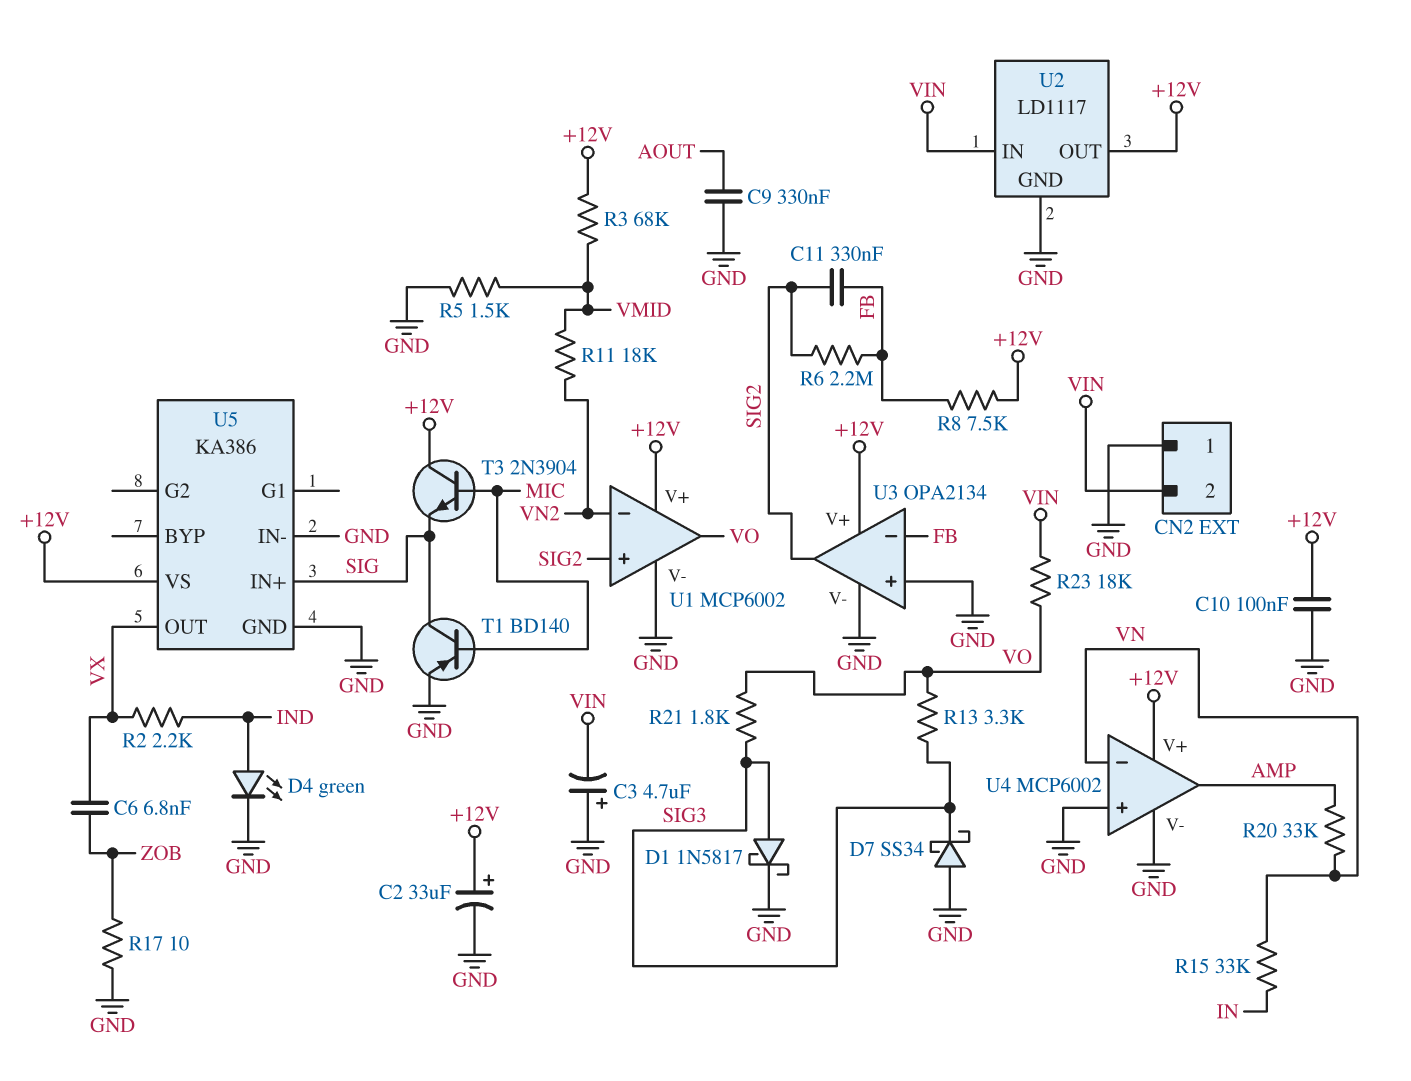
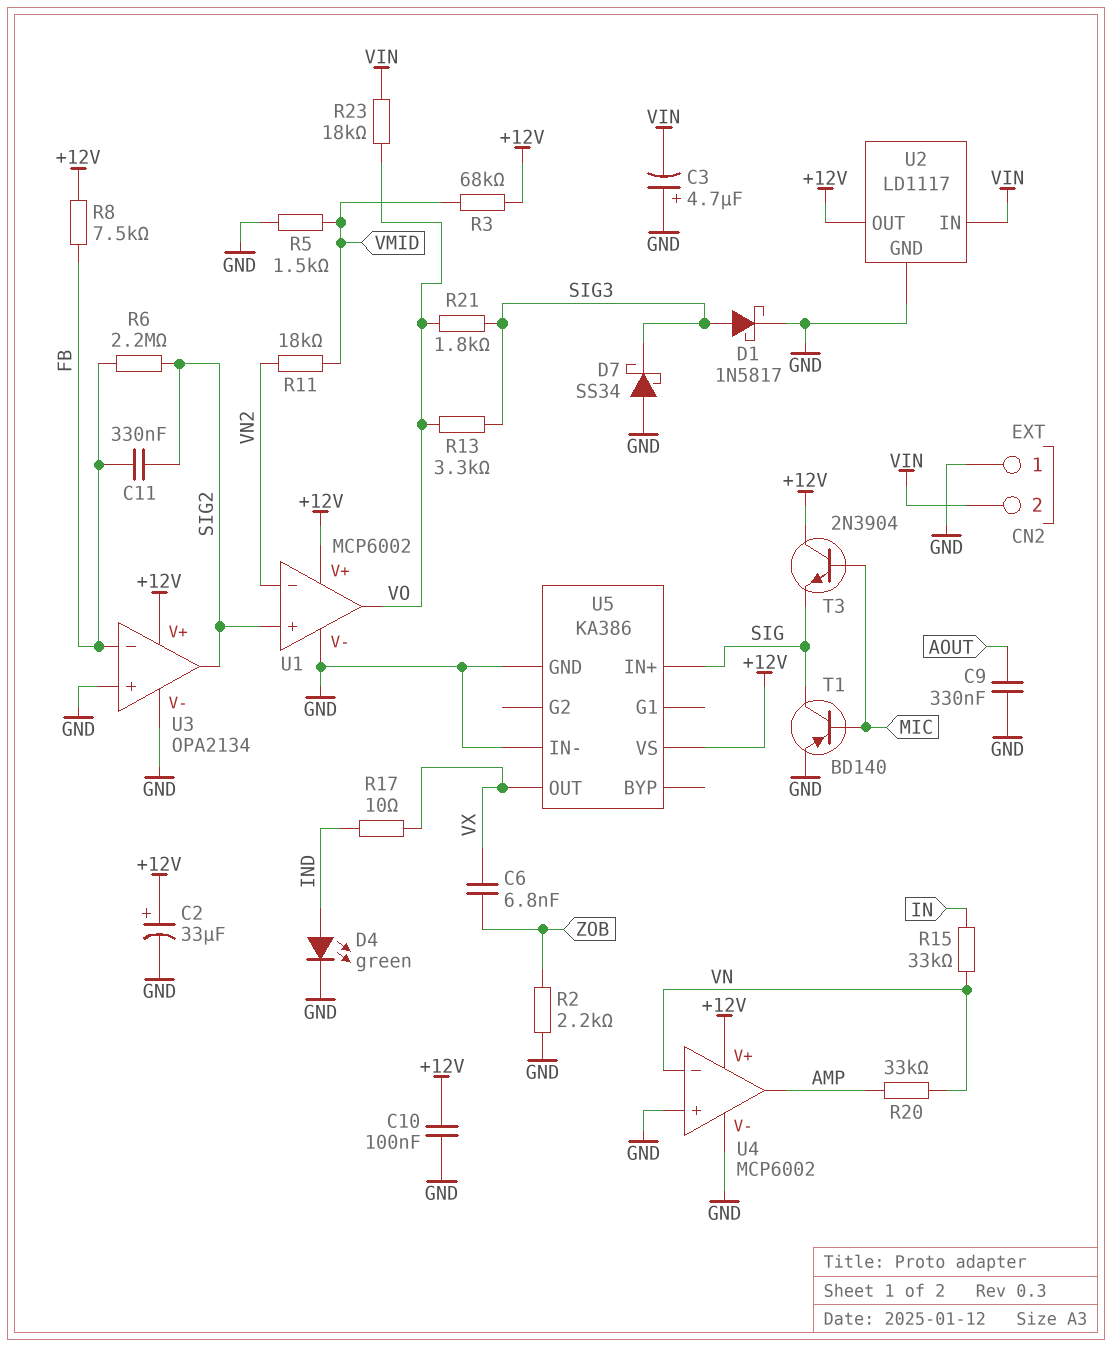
R2: 2.2k (IND, VX) -> 2.2k (GND, ZOB)
R17: 10 (GND, ZOB) -> 10 (IND, VX)

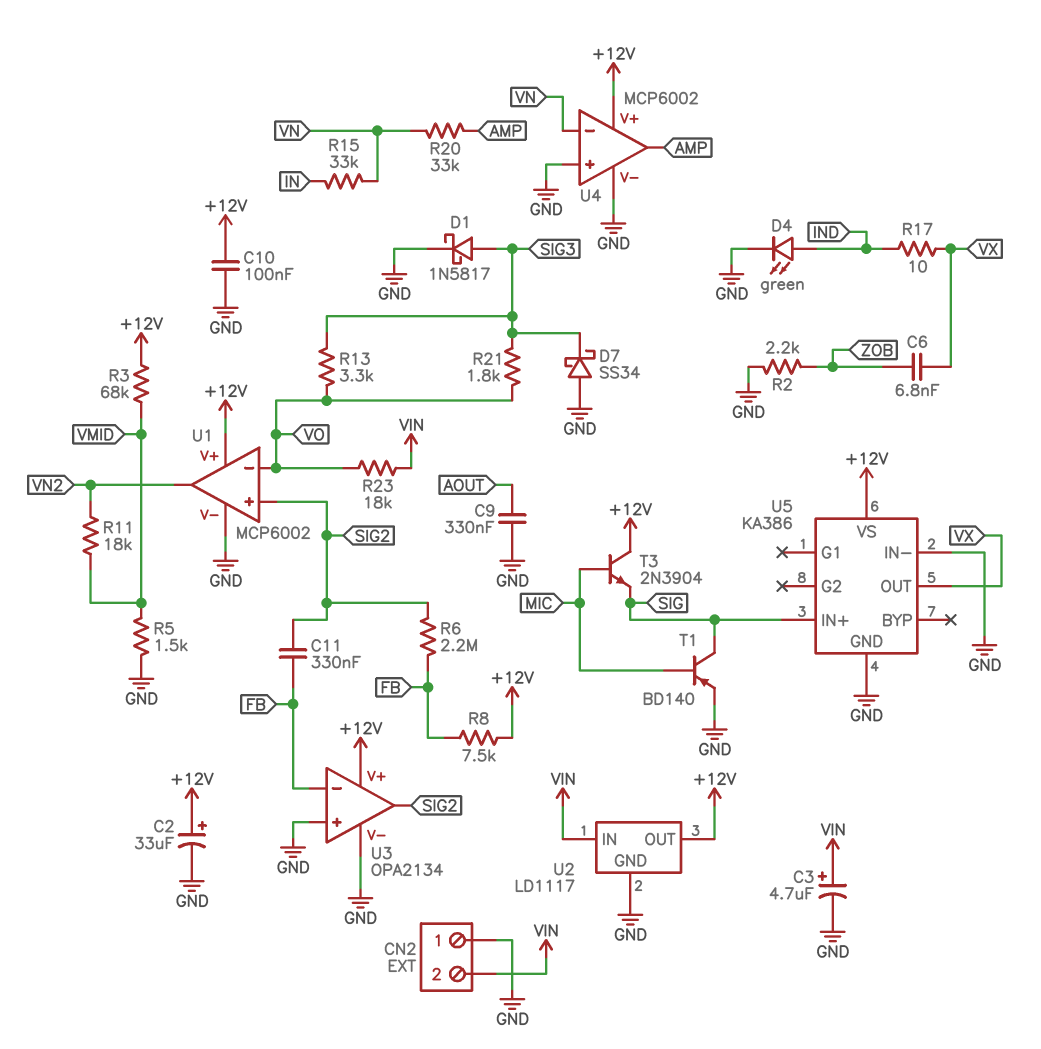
C3: 4.7uF (plus GND, minus VIN) -> 4.7uF (plus VIN, minus GND)
U1 pin in-: VN2 -> VO
U1 pin out: VO -> VN2

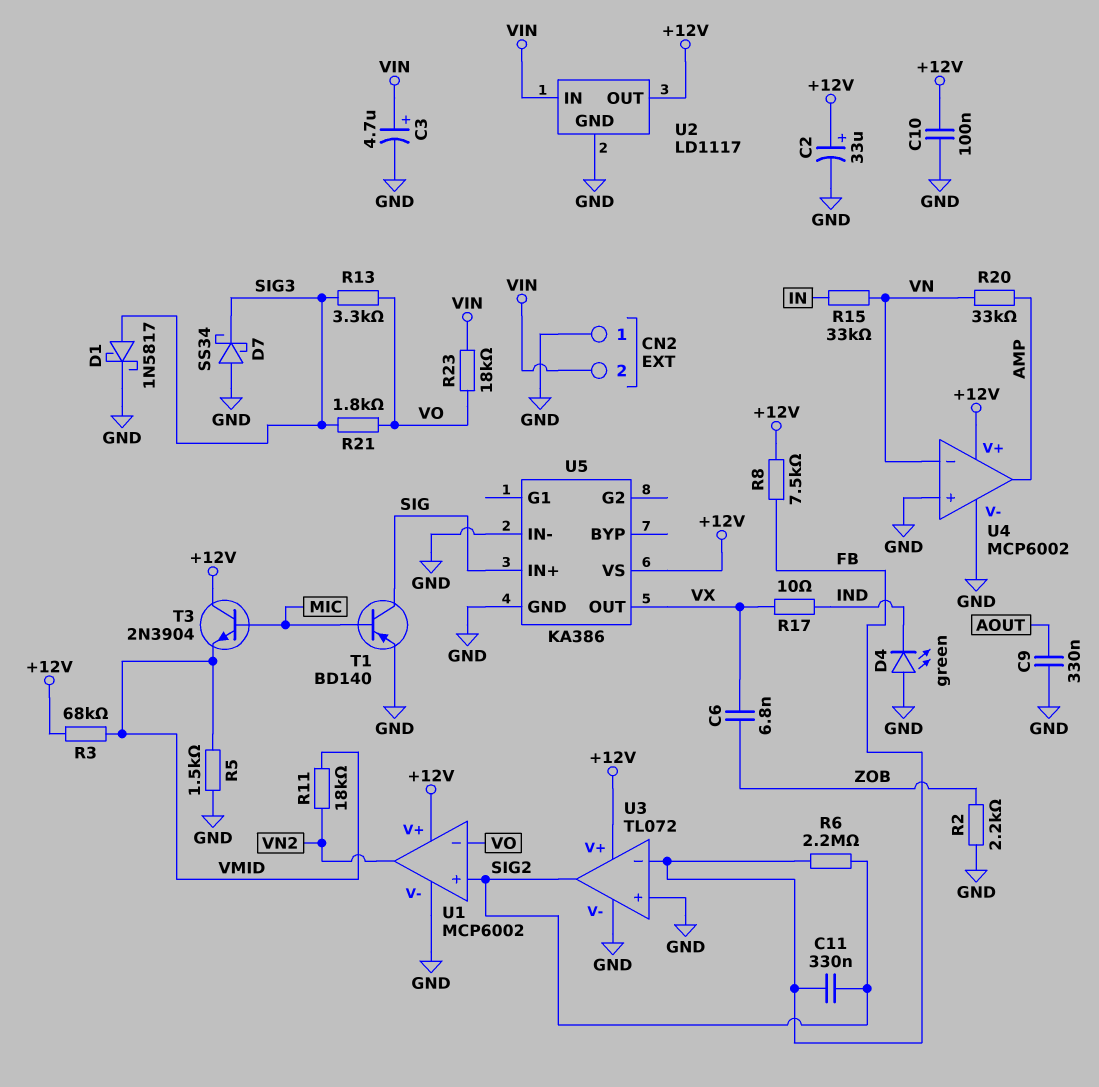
D4: LED green (A IND, K GND) -> LED green (A GND, K IND)
T3: NPN 2N3904 (B MIC, C +12V, E SIG) -> NPN 2N3904 (B MIC, C +12V, E VMID)
U3: OPA2134 -> TL072

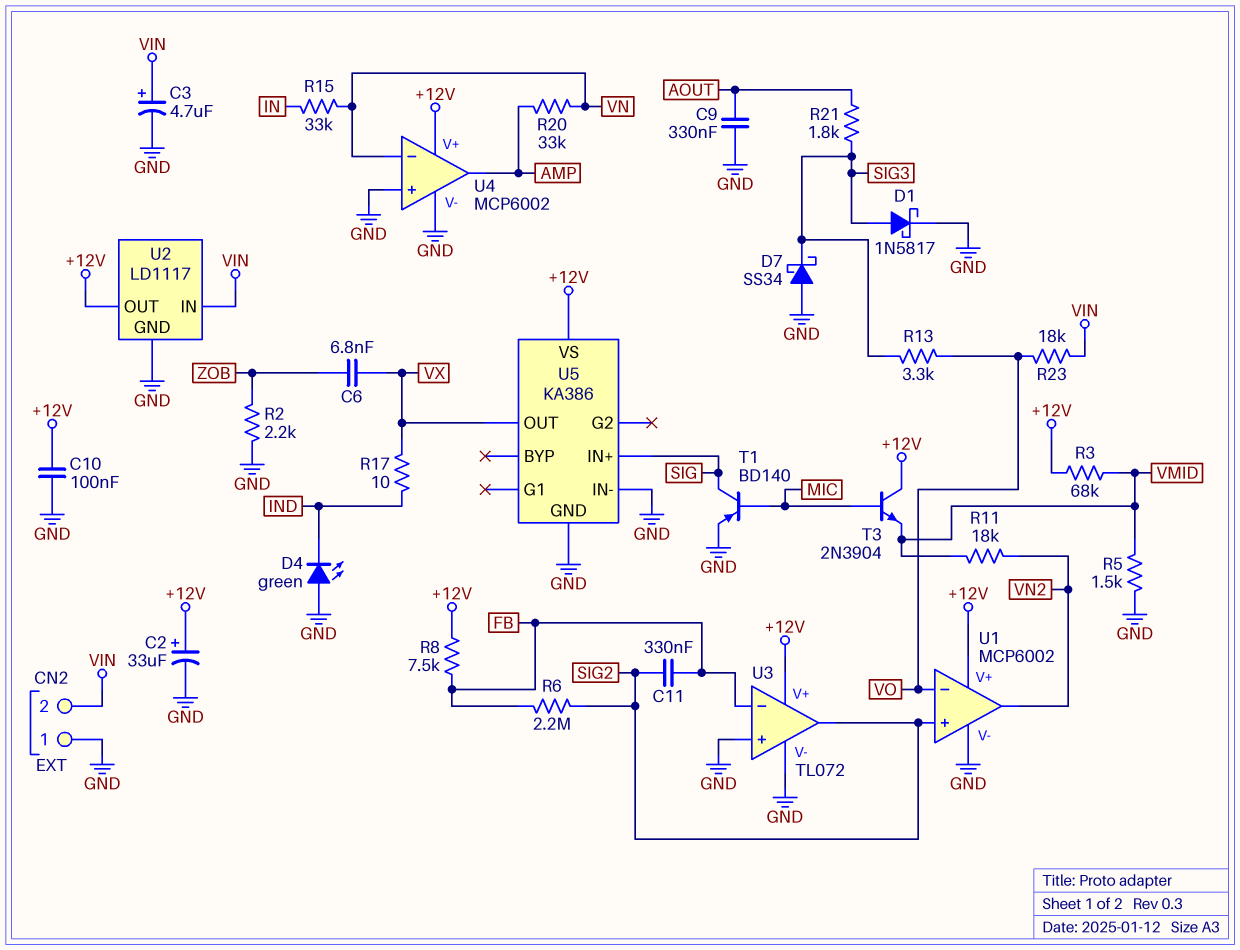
R21: 1.8k (SIG3, VO) -> 1.8k (AOUT, SIG3)

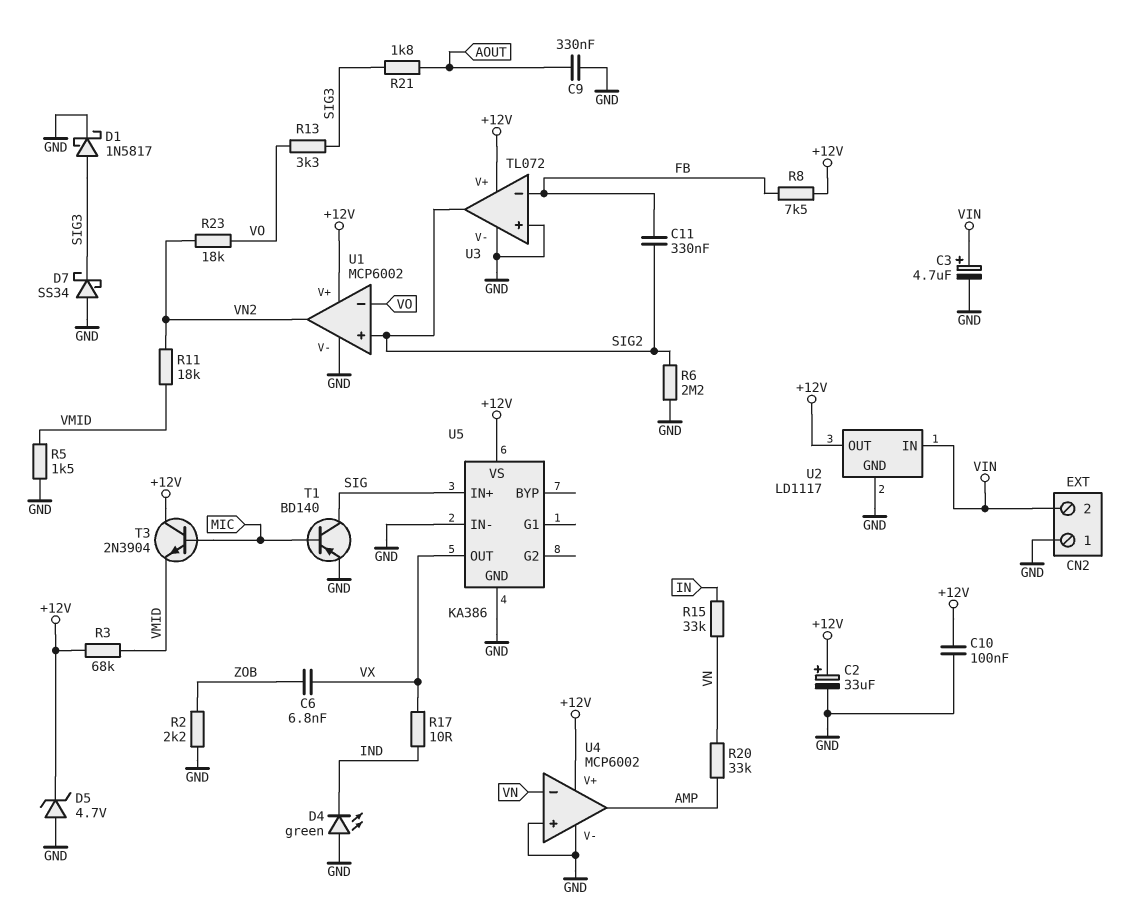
D5: none -> zener 4.7V (A GND, K +12V)
R6: 2.2M (FB, SIG2) -> 2.2M (GND, SIG2)
R23: 18k (VIN, VO) -> 18k (VN2, VO)

